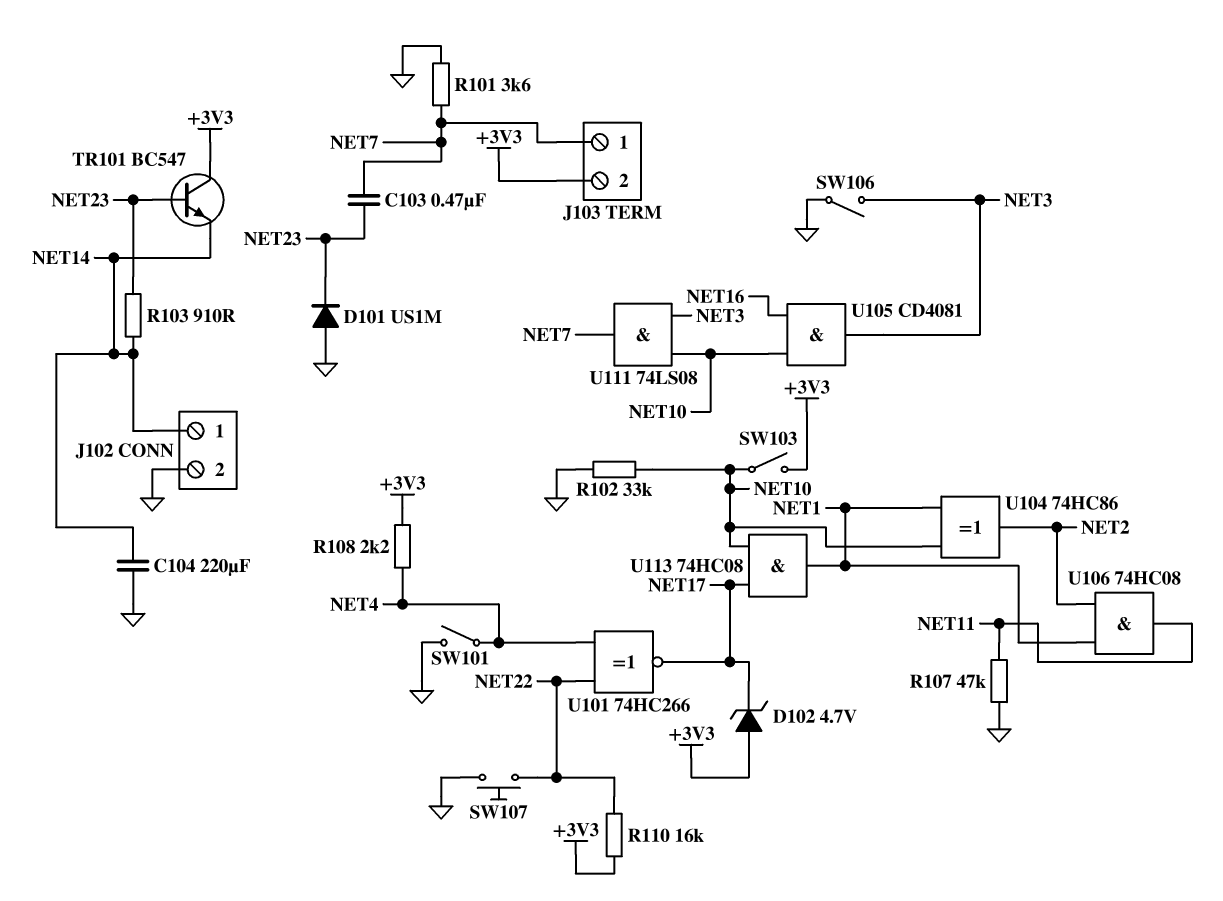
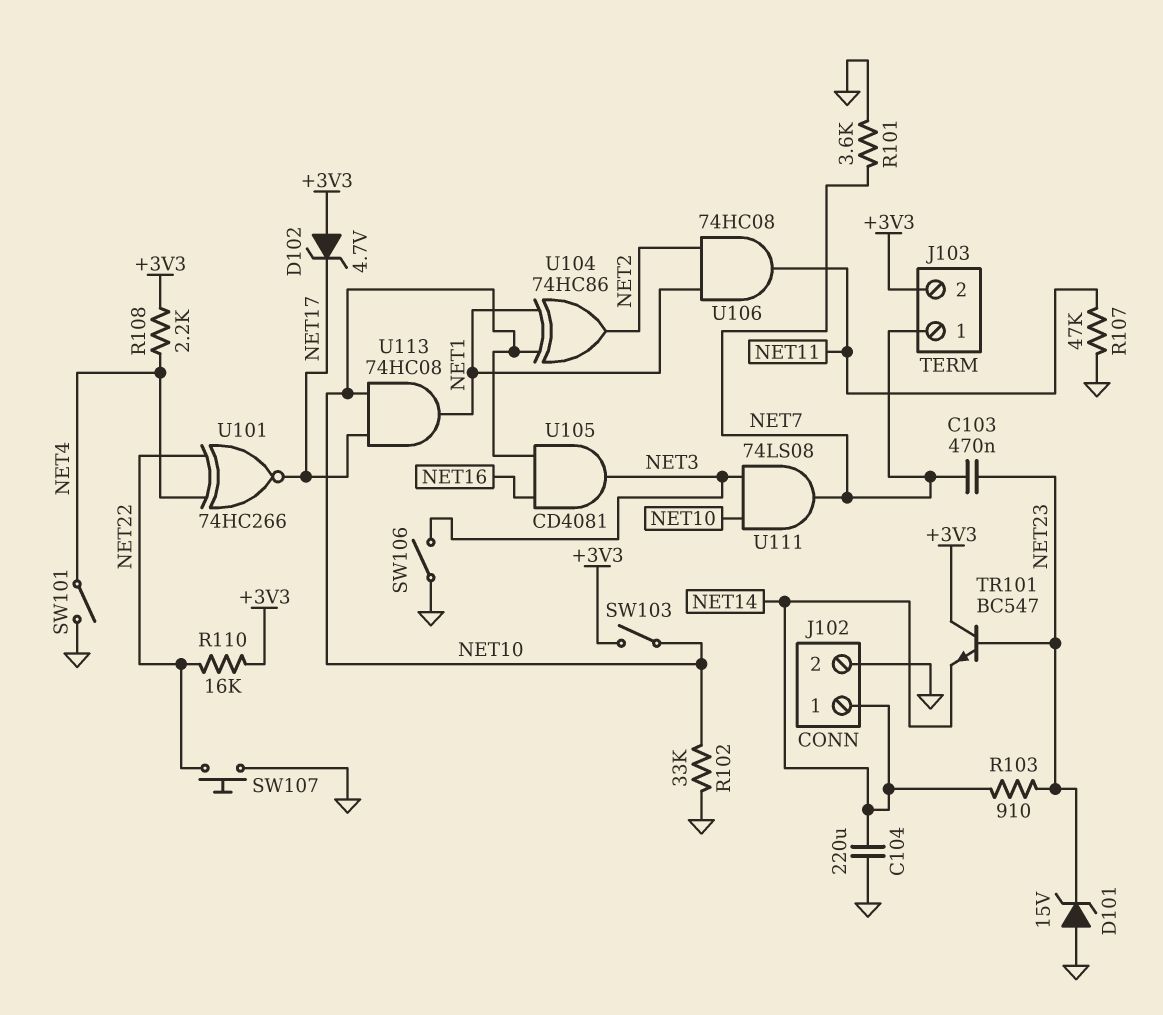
D101: diode US1M (A GND, K NET23) -> zener 15V (A GND, K NET23)

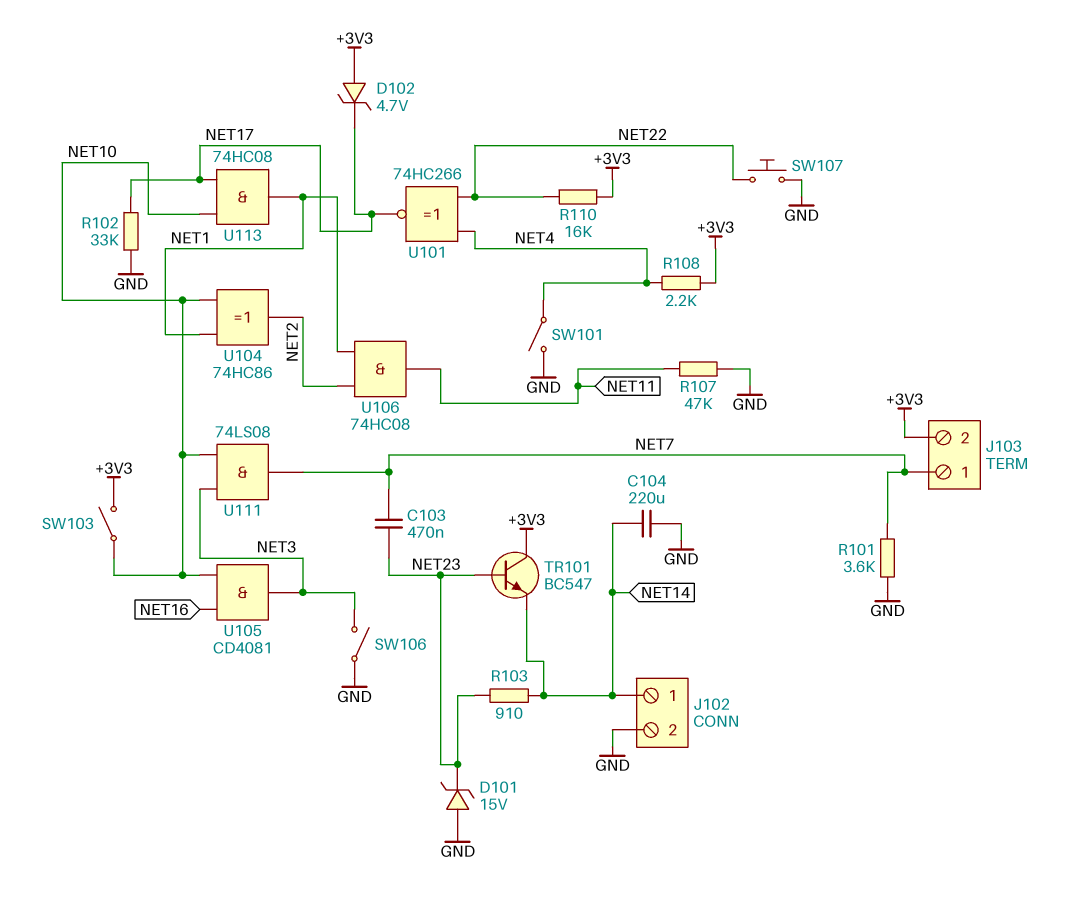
R102: 33k (GND, NET10) -> 33k (GND, NET17)

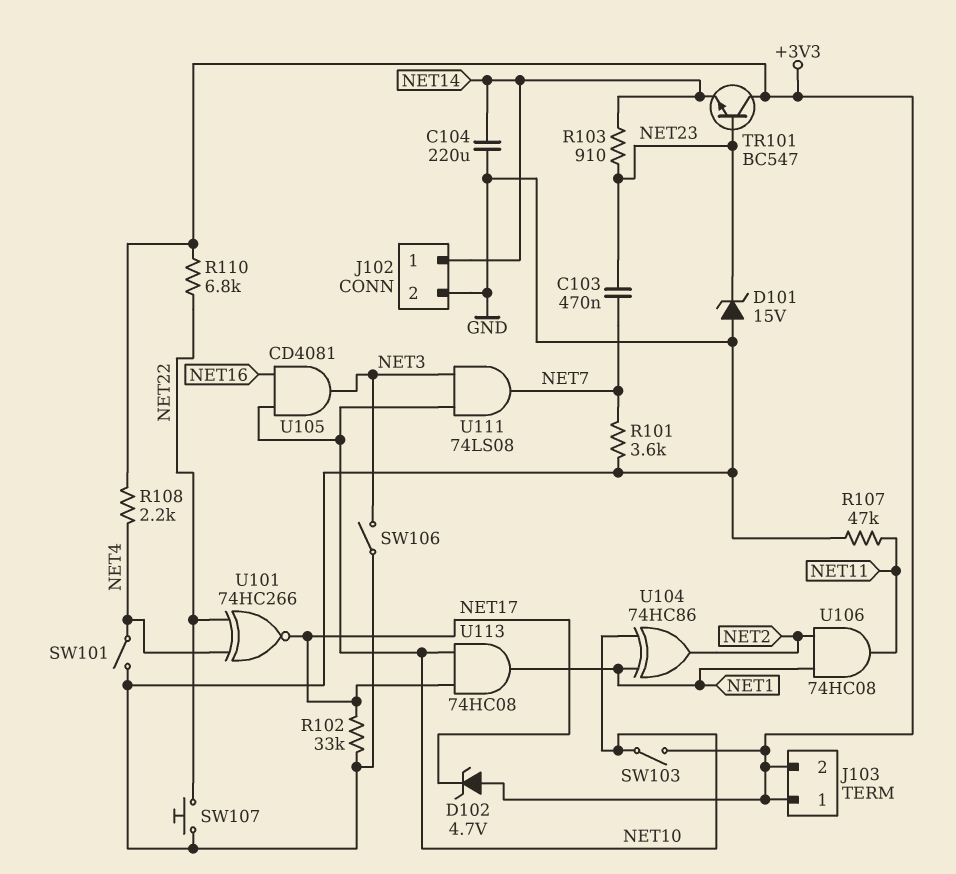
J103 pin 1: NET7 -> +3V3
R110: 16k (+3V3, NET22) -> 6.8k (+3V3, NET22)

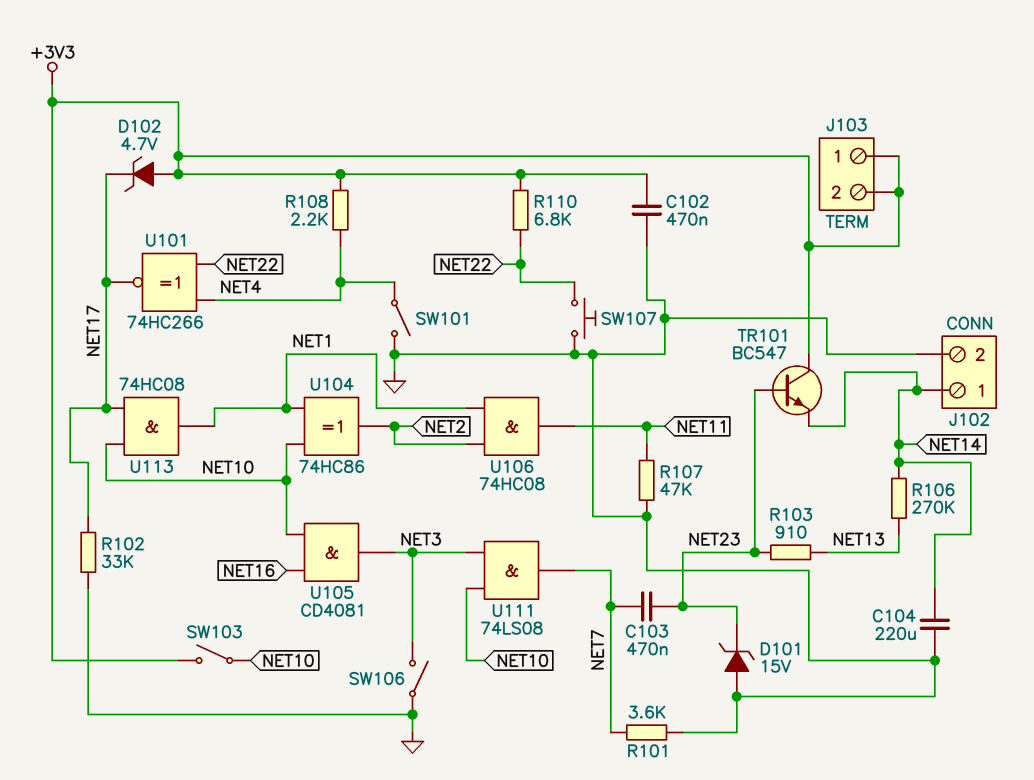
C102: none -> 470nF (+3V3, GND)
R103: 910 (NET14, NET23) -> 910 (NET13, NET23)
R106: none -> 270k (NET13, NET14)

